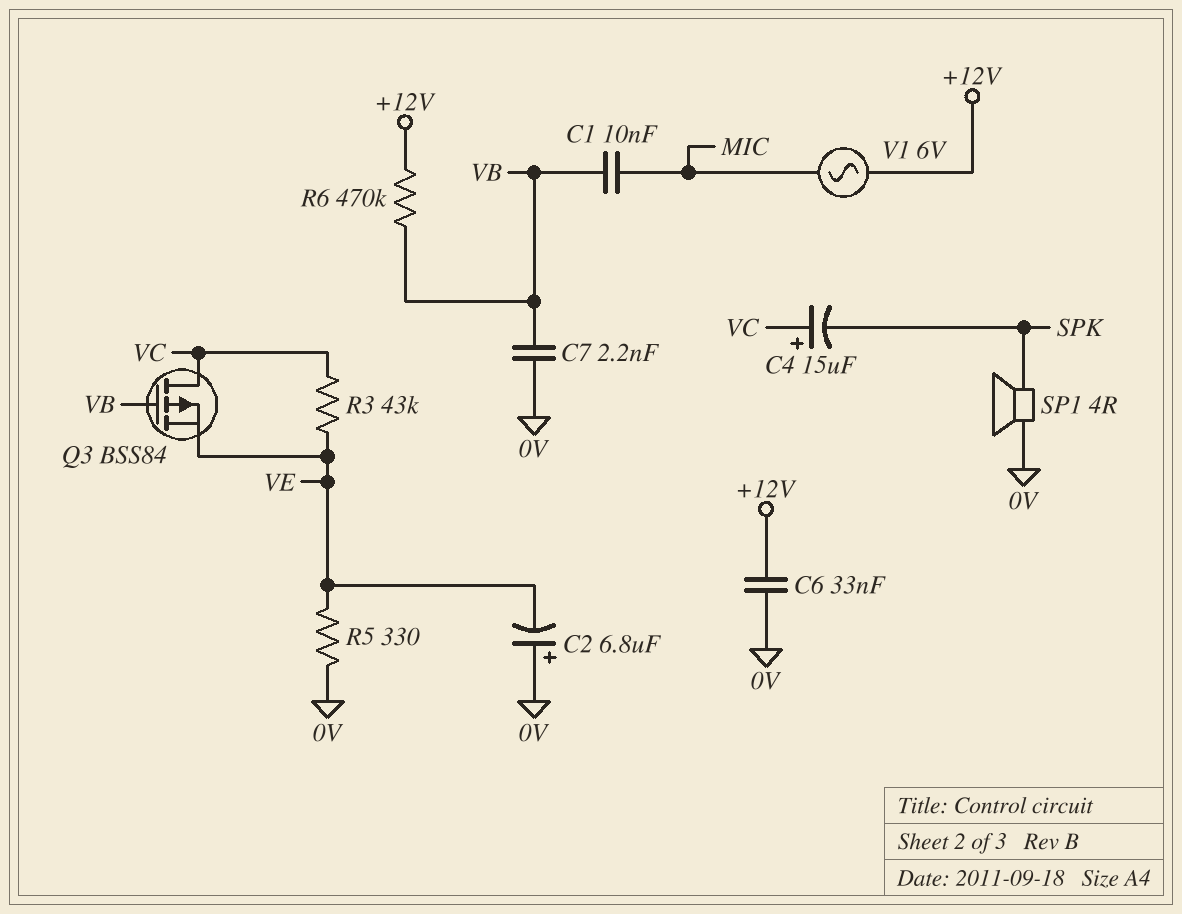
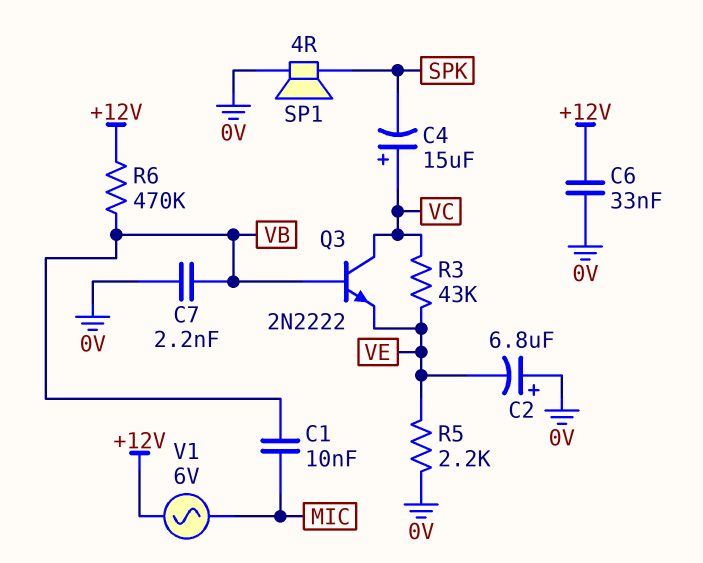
Q3: PMOS BSS84 (G VB, D VC, S VE) -> NPN 2N2222 (B VB, C VC, E VE)
R5: 330 (0V, VE) -> 2.2k (0V, VE)

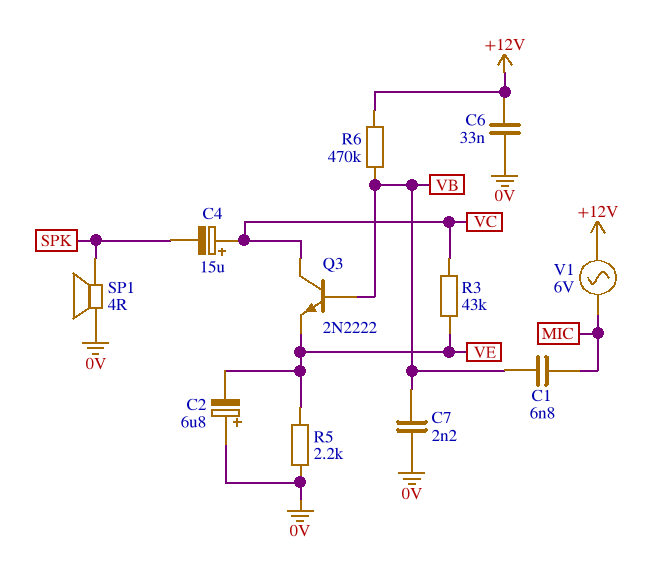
C1: 10nF (MIC, VB) -> 6.8nF (MIC, VB)

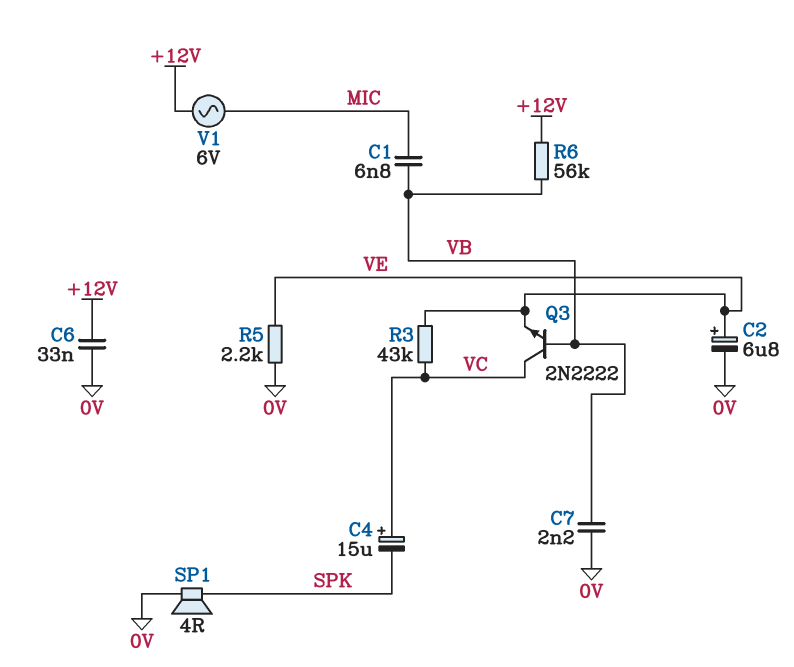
C2: 6.8uF (plus 0V, minus VE) -> 6.8uF (plus VE, minus 0V)
R6: 470k (+12V, VB) -> 56k (+12V, VB)

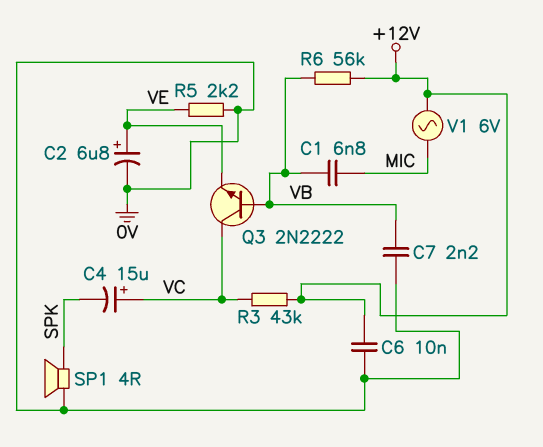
C6: 33nF (+12V, 0V) -> 10nF (+12V, 0V)
R3: 43k (VC, VE) -> 43k (+12V, VC)

